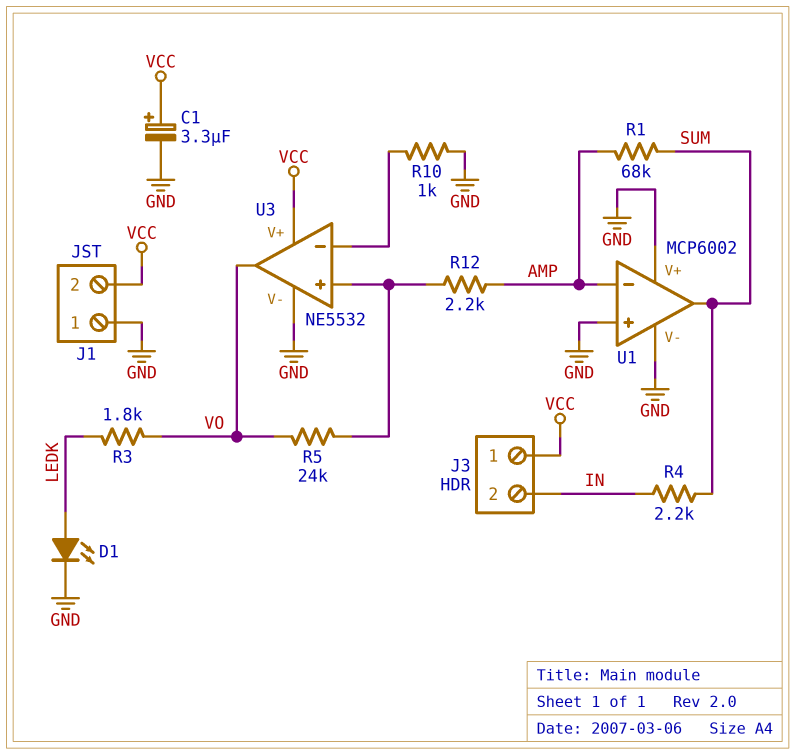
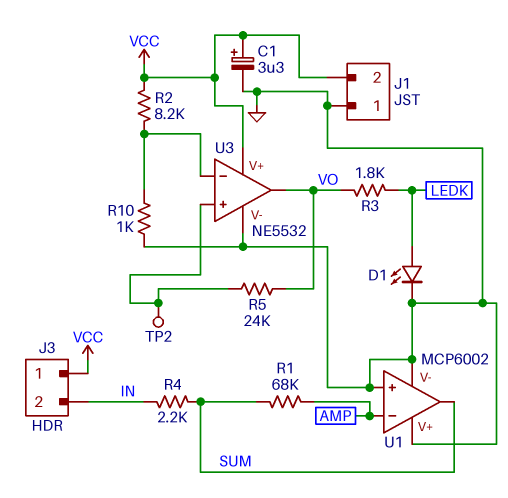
R2: none -> 8.2k (U3/in-, VCC)
R12: 2.2k (AMP, U3/in+) -> none
TP2: none -> test point (U3/in+)

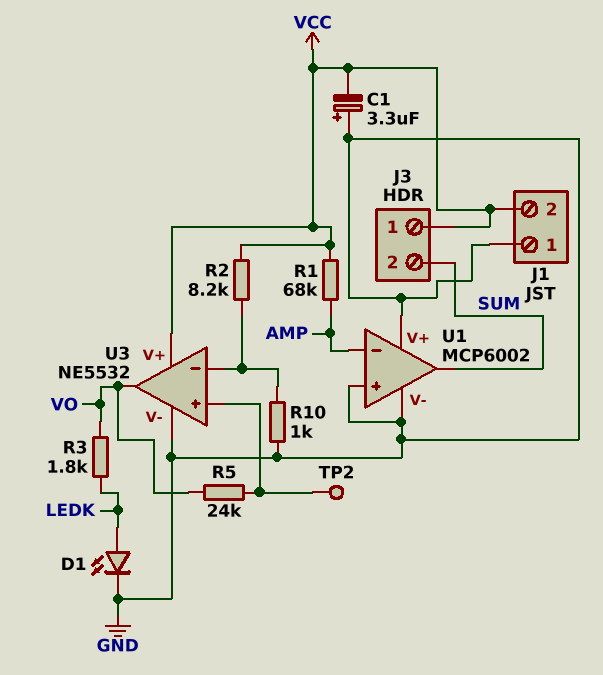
C1: 3.3uF (plus VCC, minus GND) -> 3.3uF (plus GND, minus VCC)
J3 pin 2: IN -> SUM
R1: 68k (AMP, SUM) -> 68k (AMP, VCC)
R4: 2.2k (IN, SUM) -> none

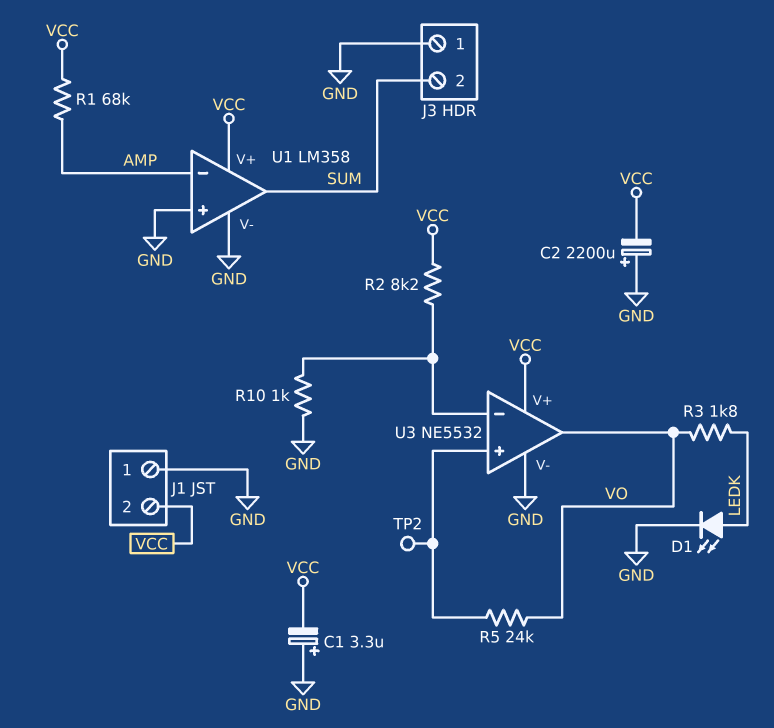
C2: none -> 2200uF (plus GND, minus VCC)
J3 pin 1: VCC -> GND
U1: MCP6002 -> LM358
U1 pin V+: GND -> VCC

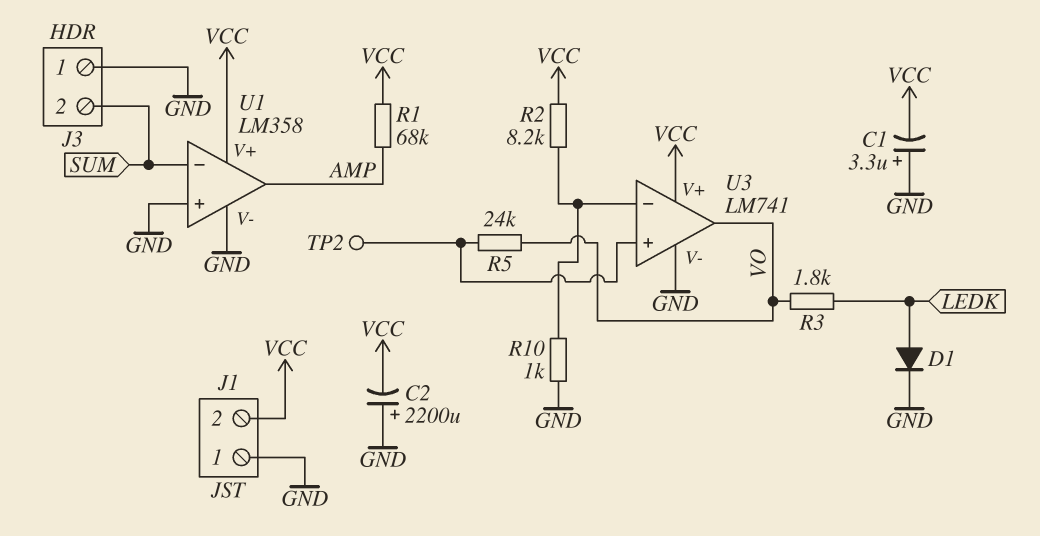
D1: LED (A LEDK, K GND) -> diode (A LEDK, K GND)
U1 pin in-: AMP -> SUM
U1 pin out: SUM -> AMP
U3: NE5532 -> LM741

